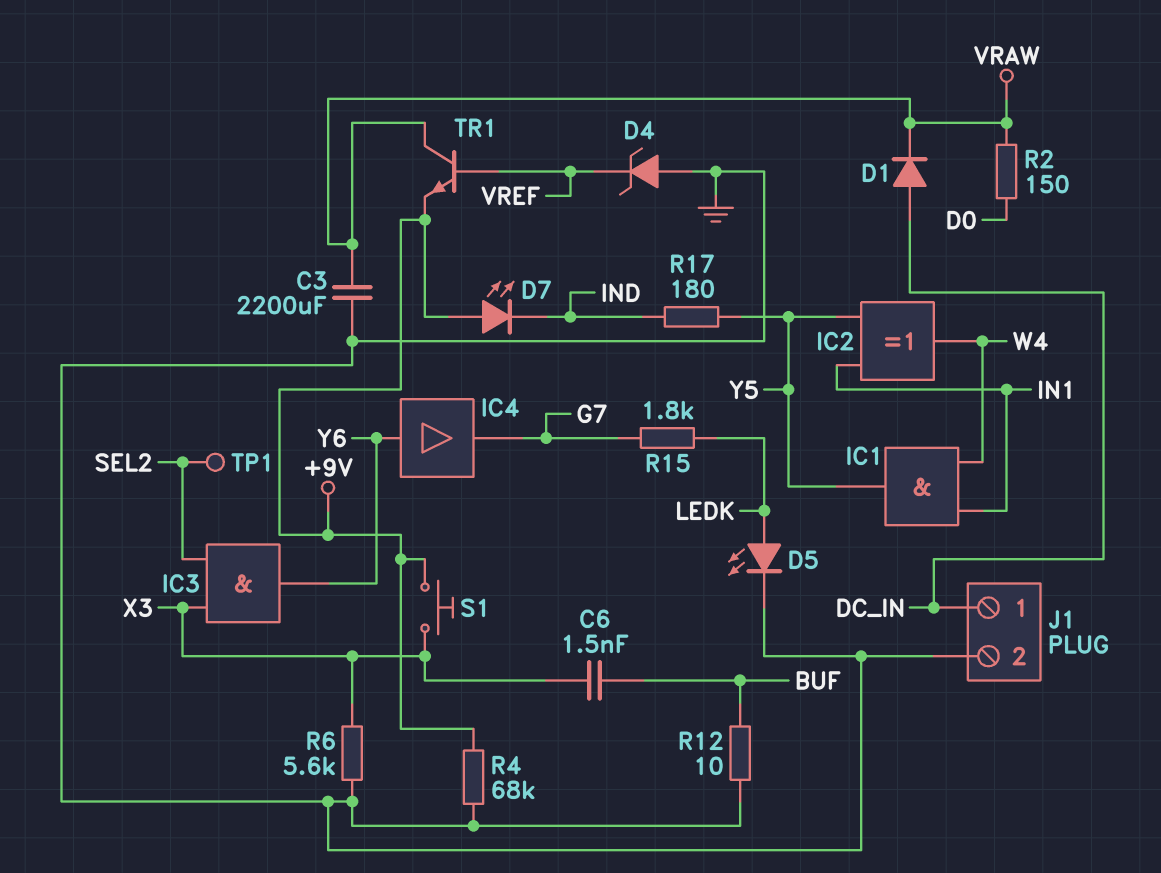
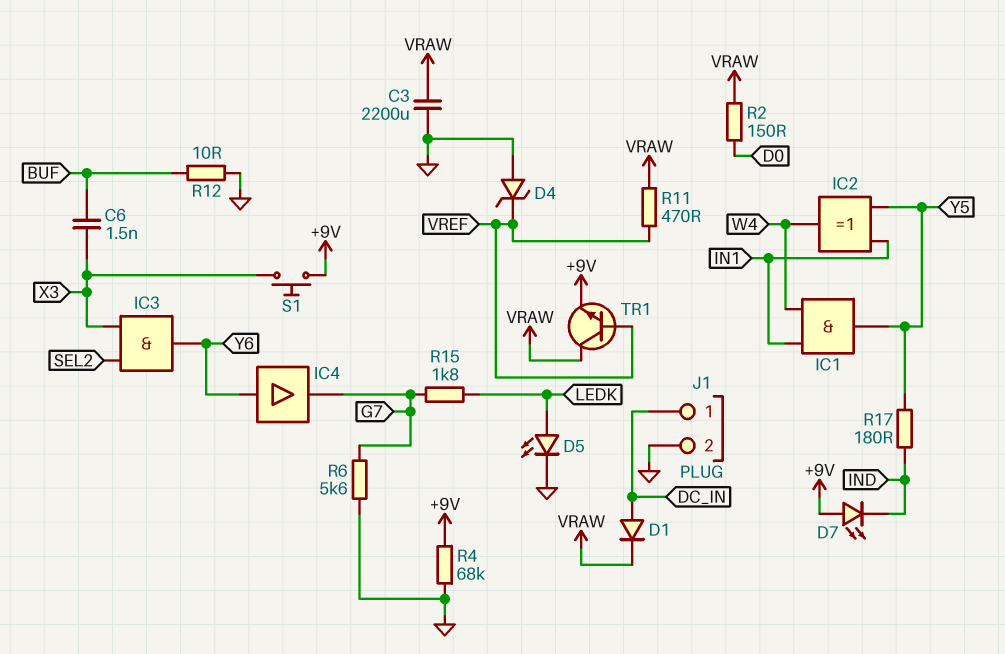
R6: 5.6k (GND, X3) -> 5.6k (G7, GND)
R11: none -> 470 (VRAW, VREF)
TP1: test point (SEL2) -> none

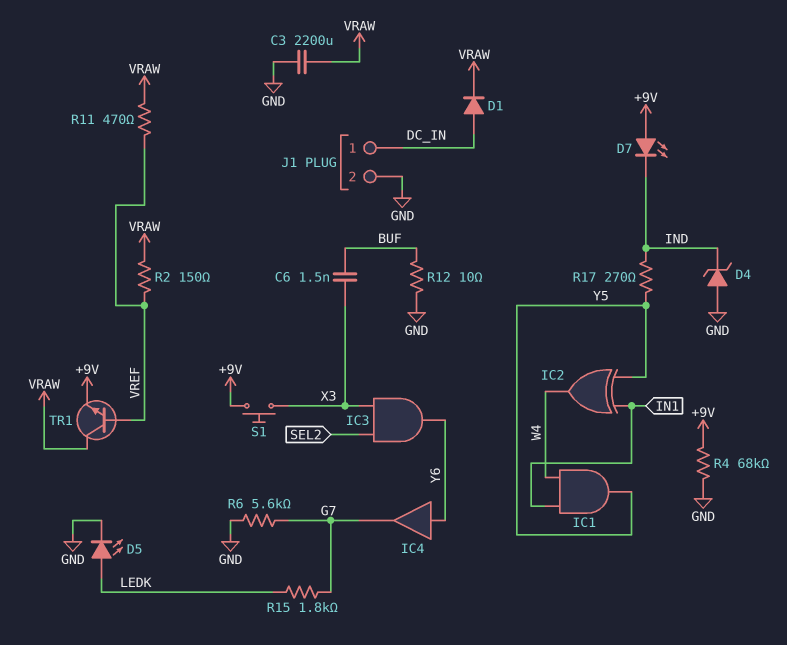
D4: zener (A GND, K VREF) -> zener (A GND, K IND)
R2: 150 (D0, VRAW) -> 150 (VRAW, VREF)
R17: 180 (IND, Y5) -> 270 (IND, Y5)

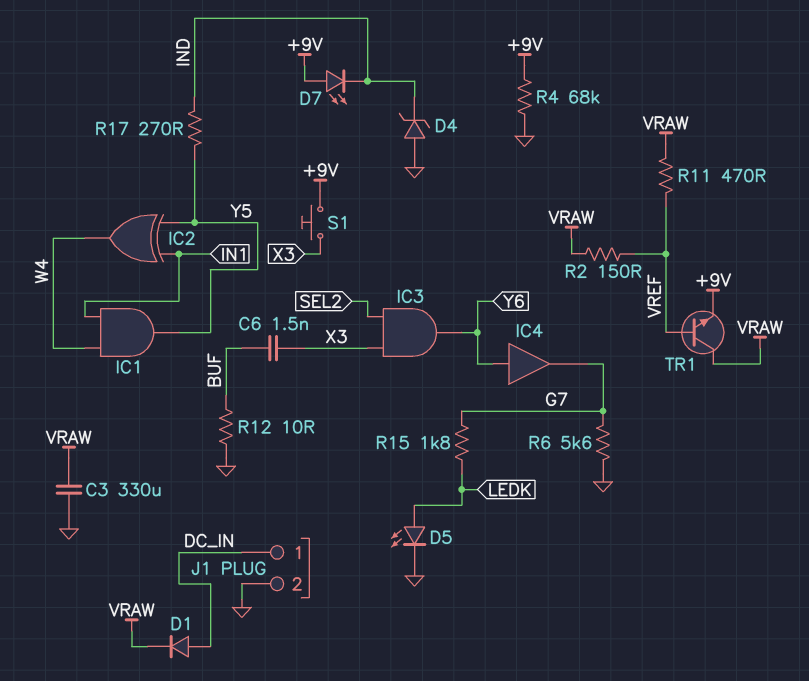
C3: 2200uF (GND, VRAW) -> 330uF (GND, VRAW)

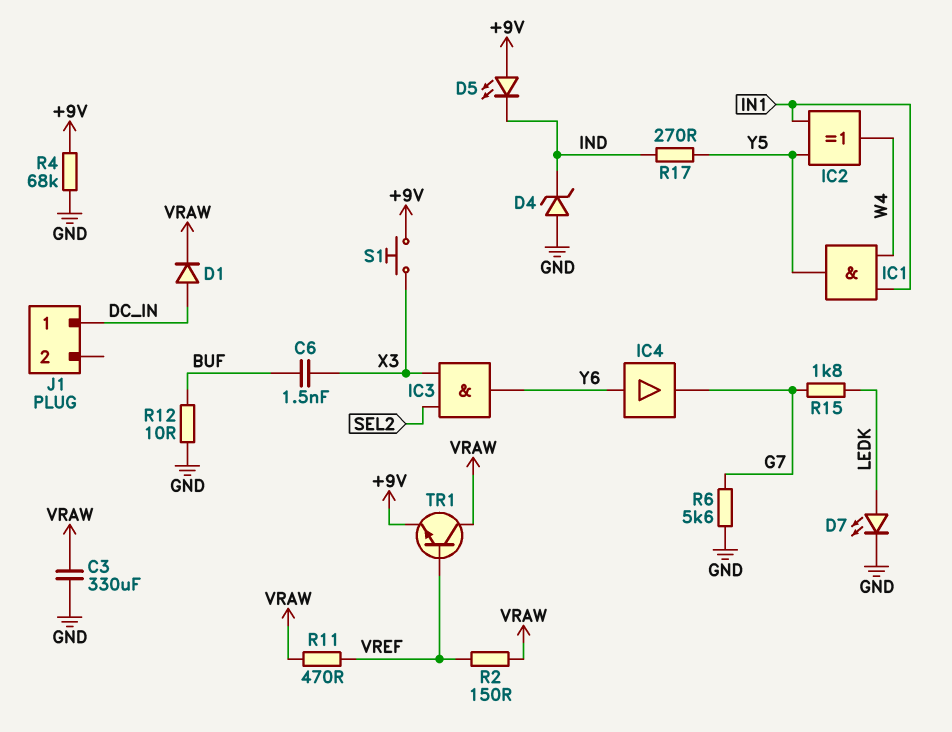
D5: LED (A LEDK, K GND) -> LED (A +9V, K IND)
D7: LED (A +9V, K IND) -> LED (A LEDK, K GND)
J1 pin 2: GND -> none

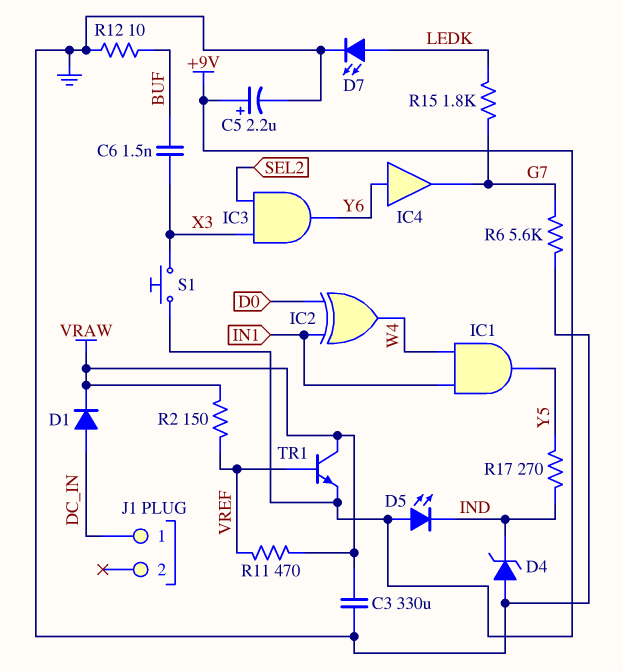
C5: none -> 2.2uF (plus +9V, minus GND)
IC2: XOR (in IN1, in Y5, out W4) -> XOR (in D0, in IN1, out W4)
R4: 68k (+9V, GND) -> none

